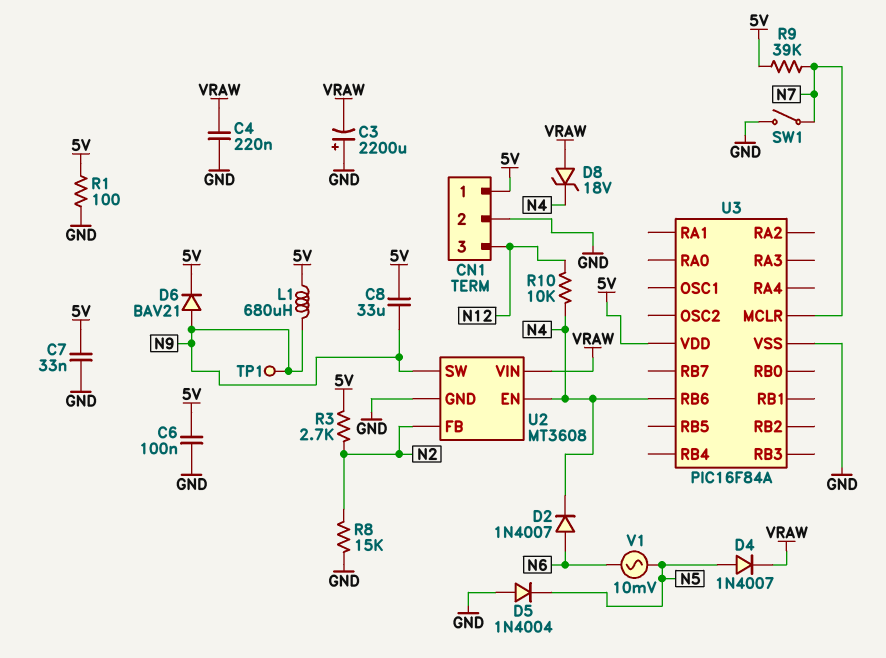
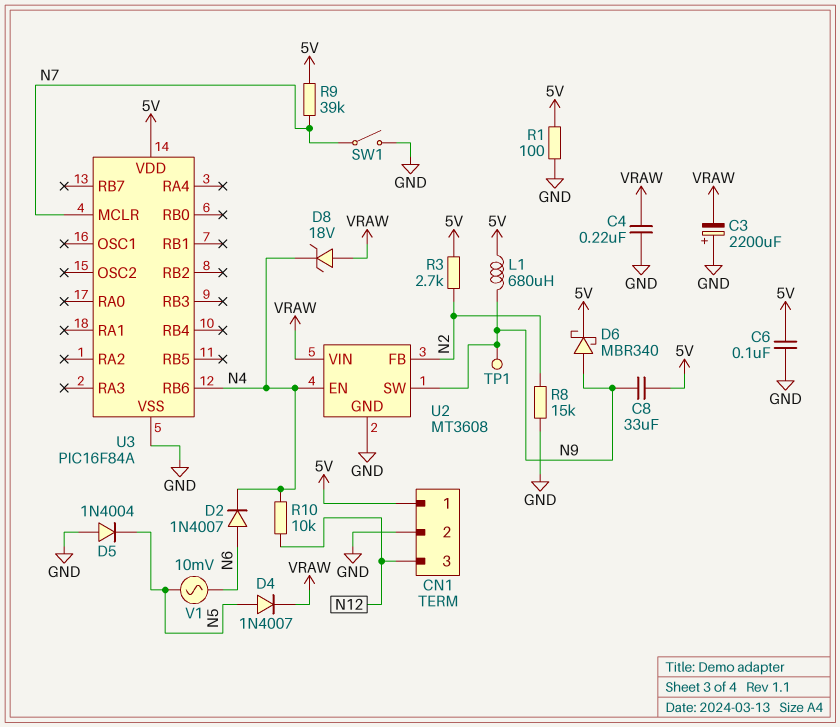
C7: 33nF (5V, GND) -> none
D6: diode BAV21 (A N9, K 5V) -> schottky MBR340 (A N9, K 5V)

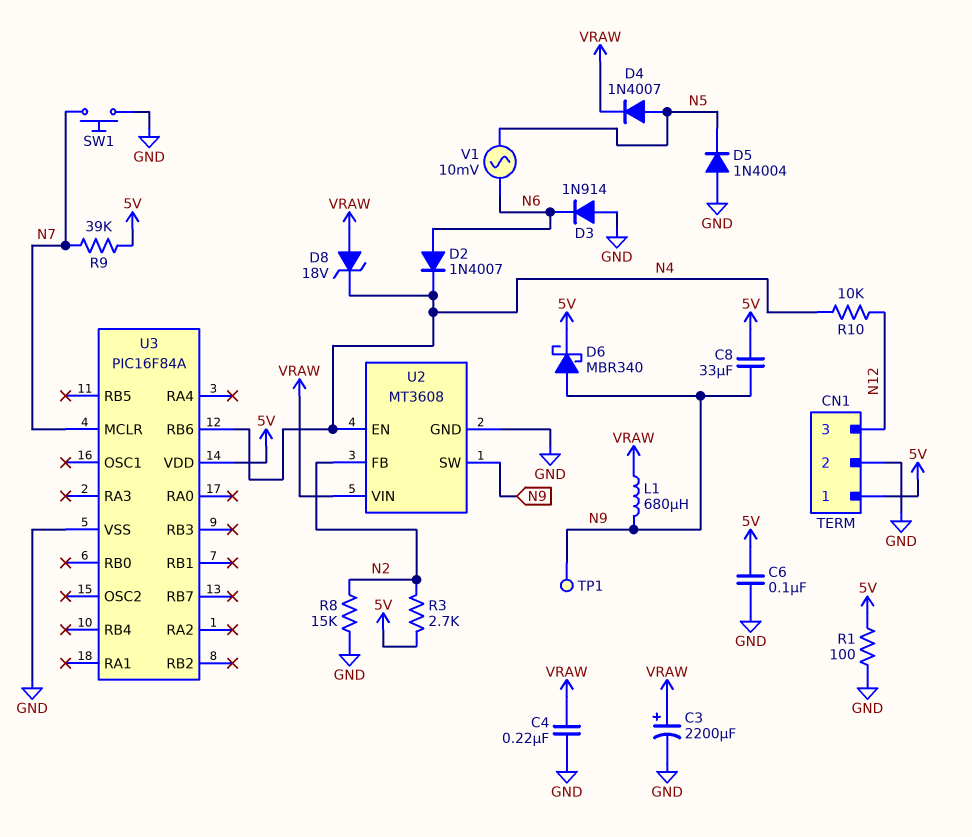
C3: 2200uF (plus GND, minus VRAW) -> 2200uF (plus VRAW, minus GND)
D3: none -> diode 1N914 (A GND, K N6)
L1: 680uH (5V, N9) -> 680uH (N9, VRAW)
SW1: switch (GND, N7) -> button (GND, N7)

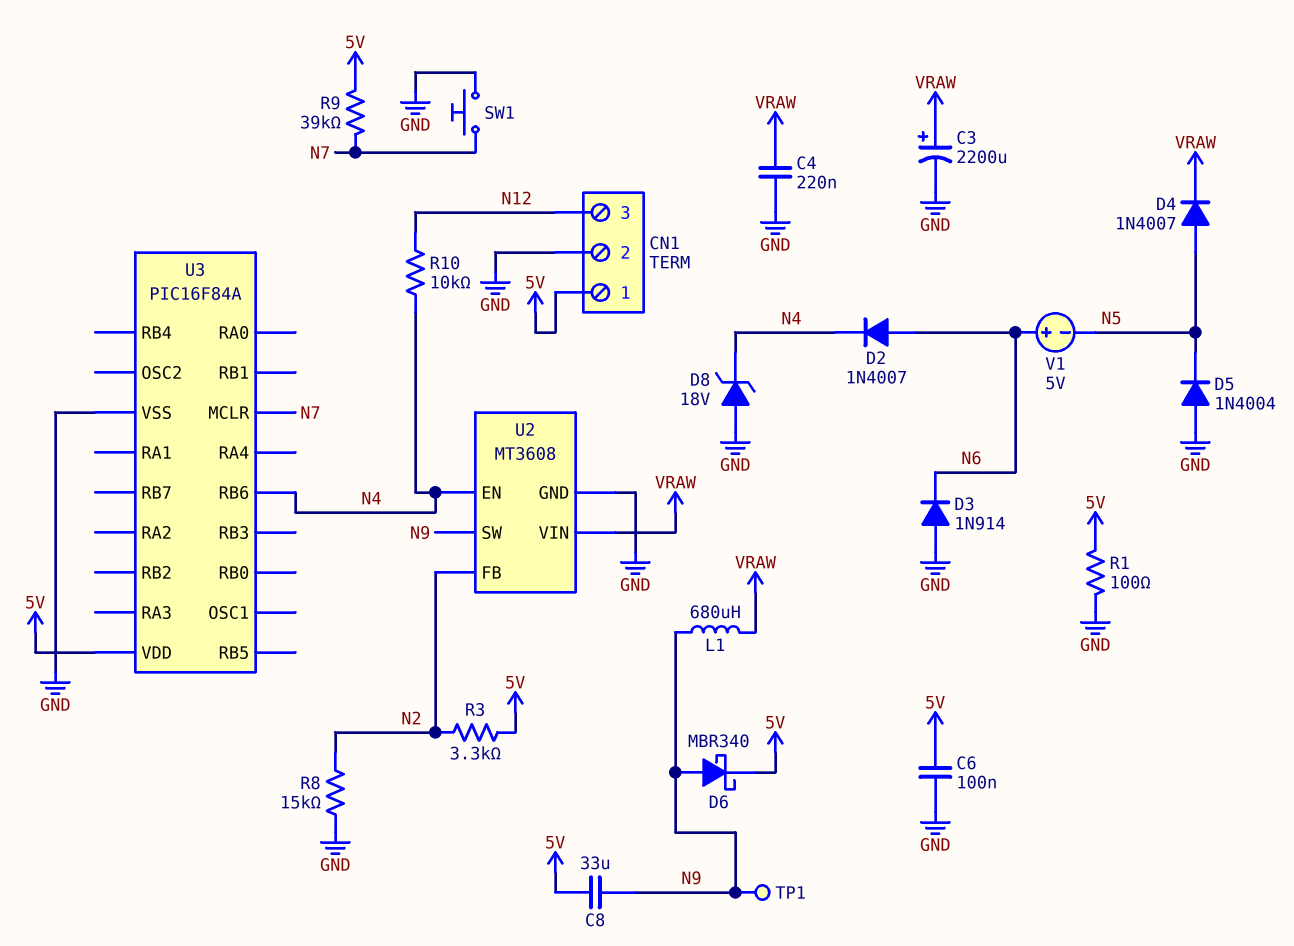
D8: zener 18V (A VRAW, K N4) -> zener 18V (A GND, K N4)
R3: 2.7k (5V, N2) -> 3.3k (5V, N2)
V1: AC 10mV (N5, N6) -> 5V (plus N6, minus N5)

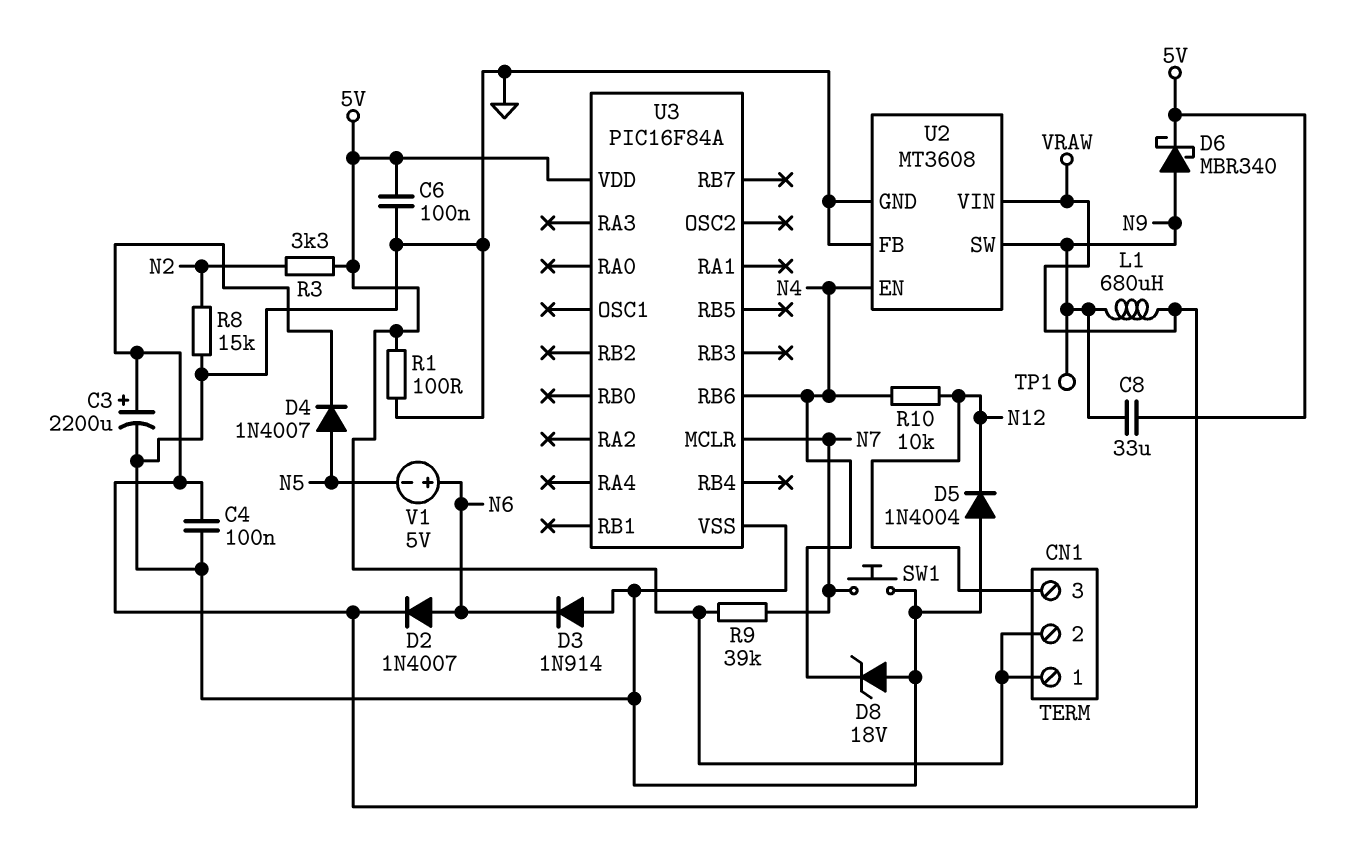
C4: 220nF (GND, VRAW) -> 100nF (GND, VRAW)
CN1 pin 2: GND -> 5V
D2: diode 1N4007 (A N6, K N4) -> diode 1N4007 (A N6, K VRAW)
D5: diode 1N4004 (A GND, K N5) -> diode 1N4004 (A GND, K N12)
U2 pin FB: N2 -> GND

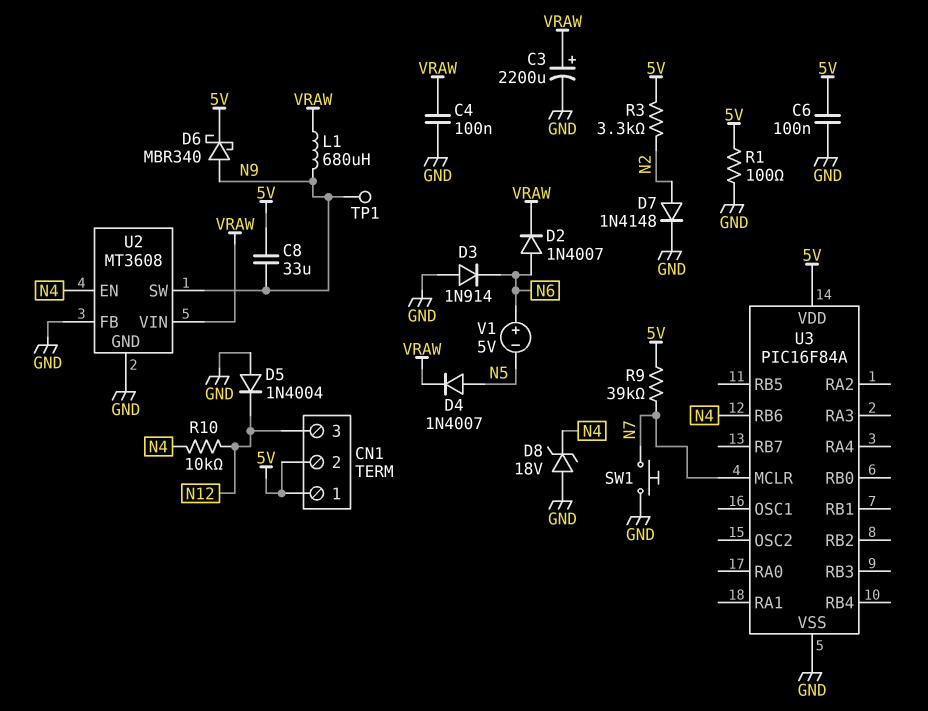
D7: none -> diode 1N4148 (A N2, K GND)
R8: 15k (GND, N2) -> none

